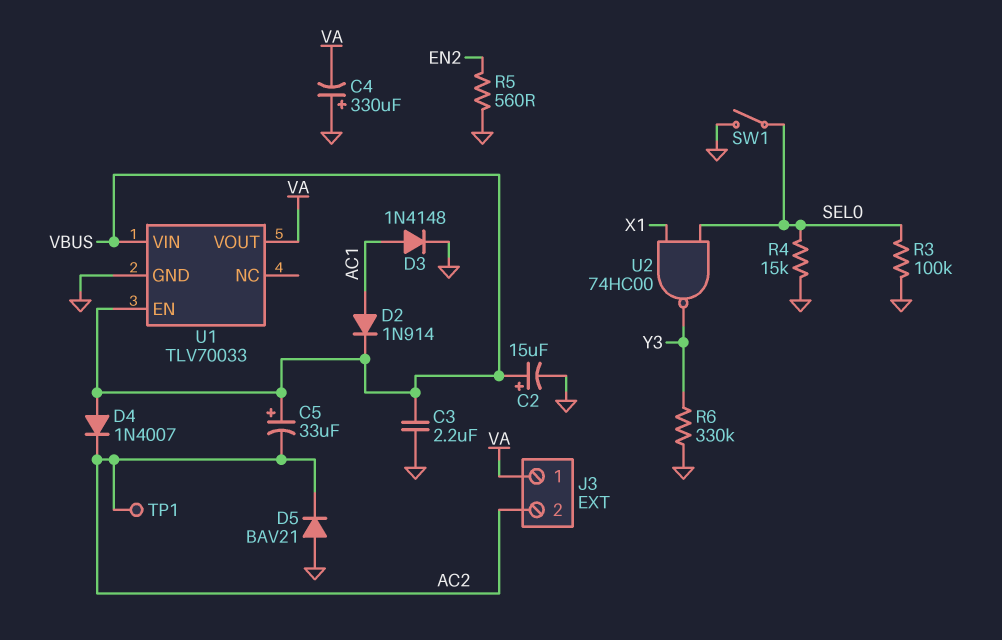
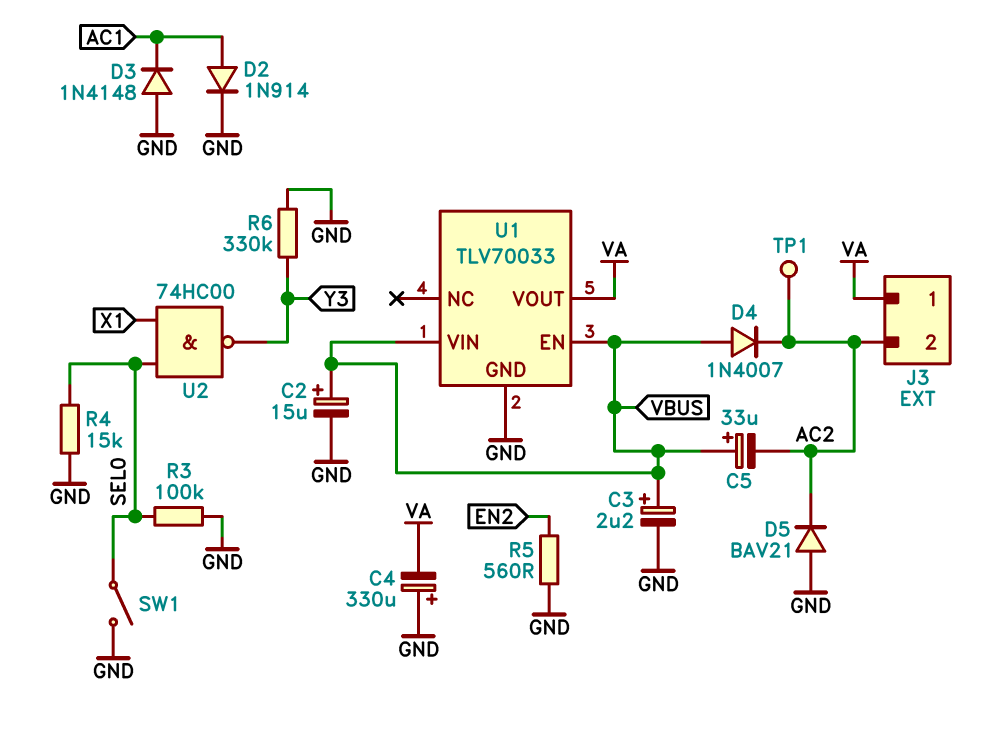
C3: 2.2uF (GND, VBUS) -> 2.2uF (plus VBUS, minus GND)
D2: diode 1N914 (A AC1, K VBUS) -> diode 1N914 (A AC1, K GND)
D3: diode 1N4148 (A AC1, K GND) -> diode 1N4148 (A GND, K AC1)

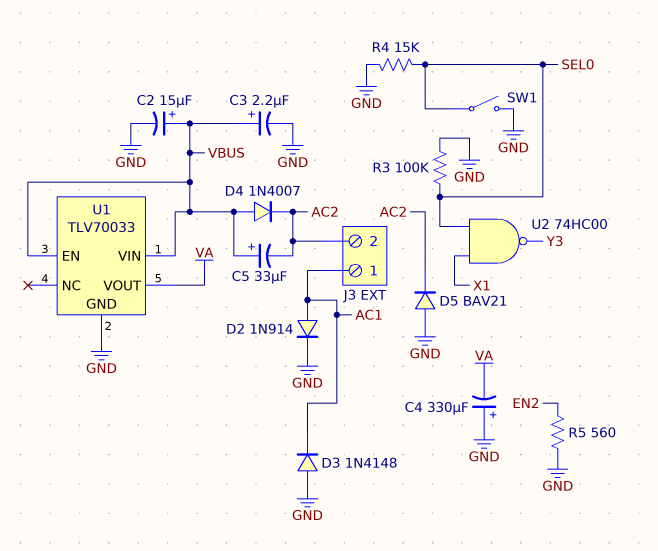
J3 pin 1: VA -> AC1
R6: 330k (GND, Y3) -> none
TP1: test point (AC2) -> none

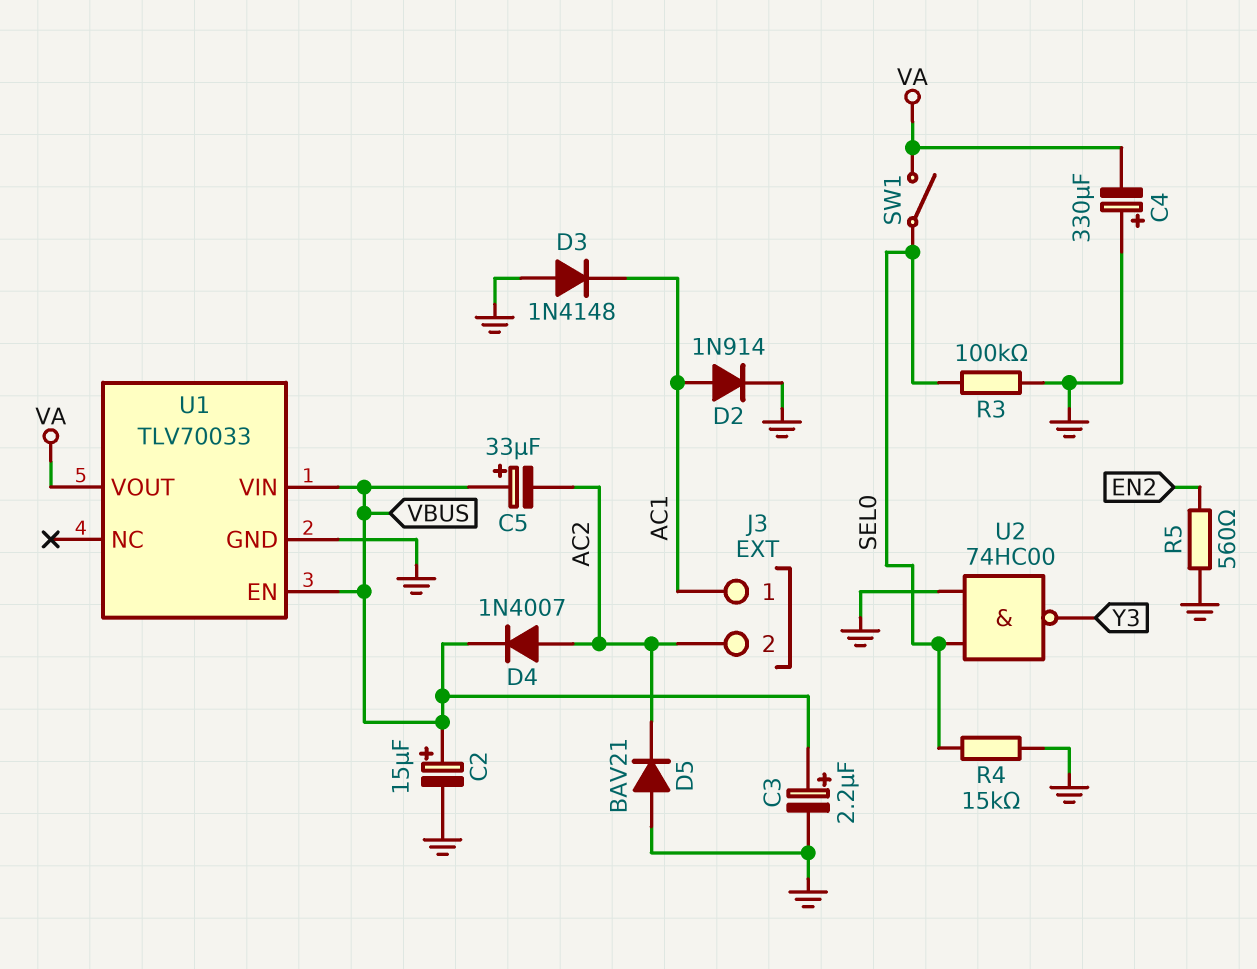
D4: diode 1N4007 (A VBUS, K AC2) -> diode 1N4007 (A AC2, K VBUS)
SW1: switch (GND, SEL0) -> switch (SEL0, VA)
U2: NAND 74HC00 (in SEL0, in X1, out Y3) -> NAND 74HC00 (in GND, in SEL0, out Y3)

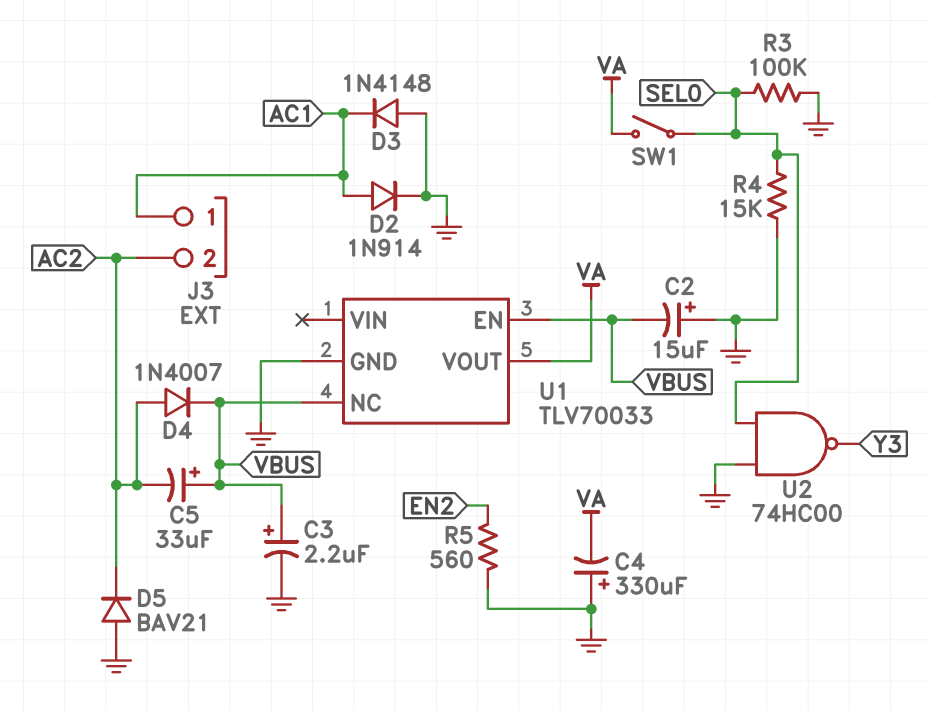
C2: 15uF (plus VBUS, minus GND) -> 15uF (plus GND, minus VBUS)
U1 pin NC: none -> VBUS
U1 pin VIN: VBUS -> none

